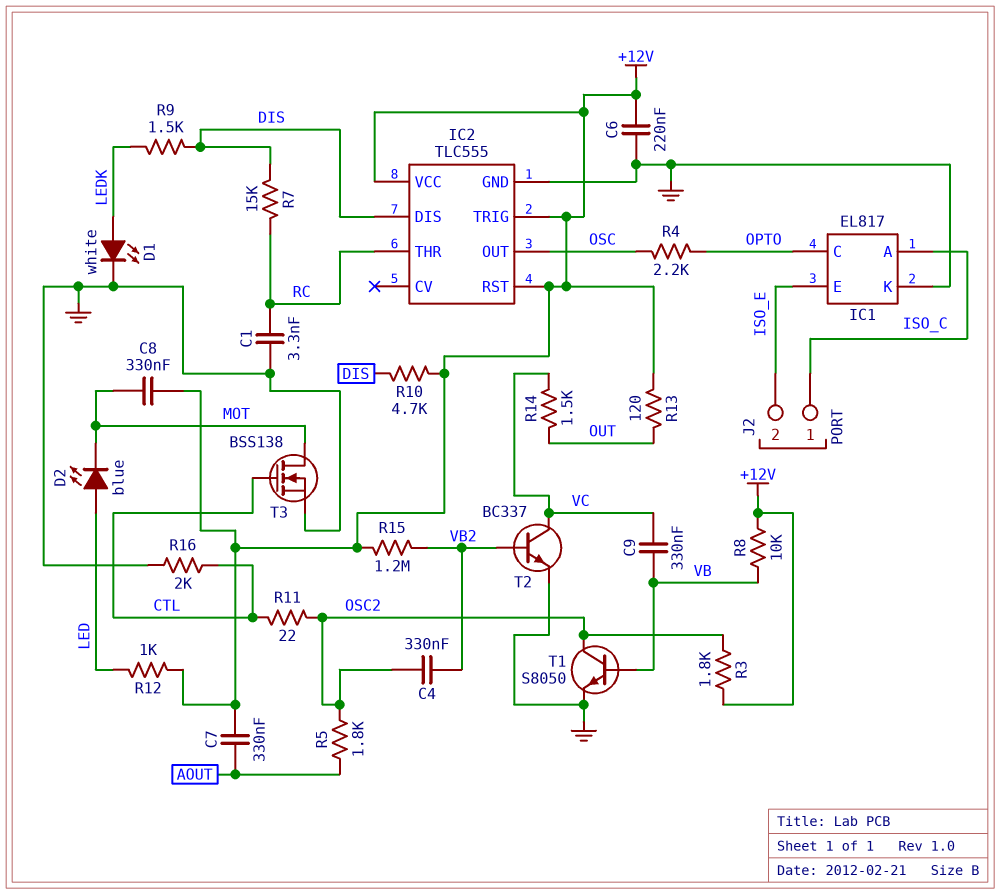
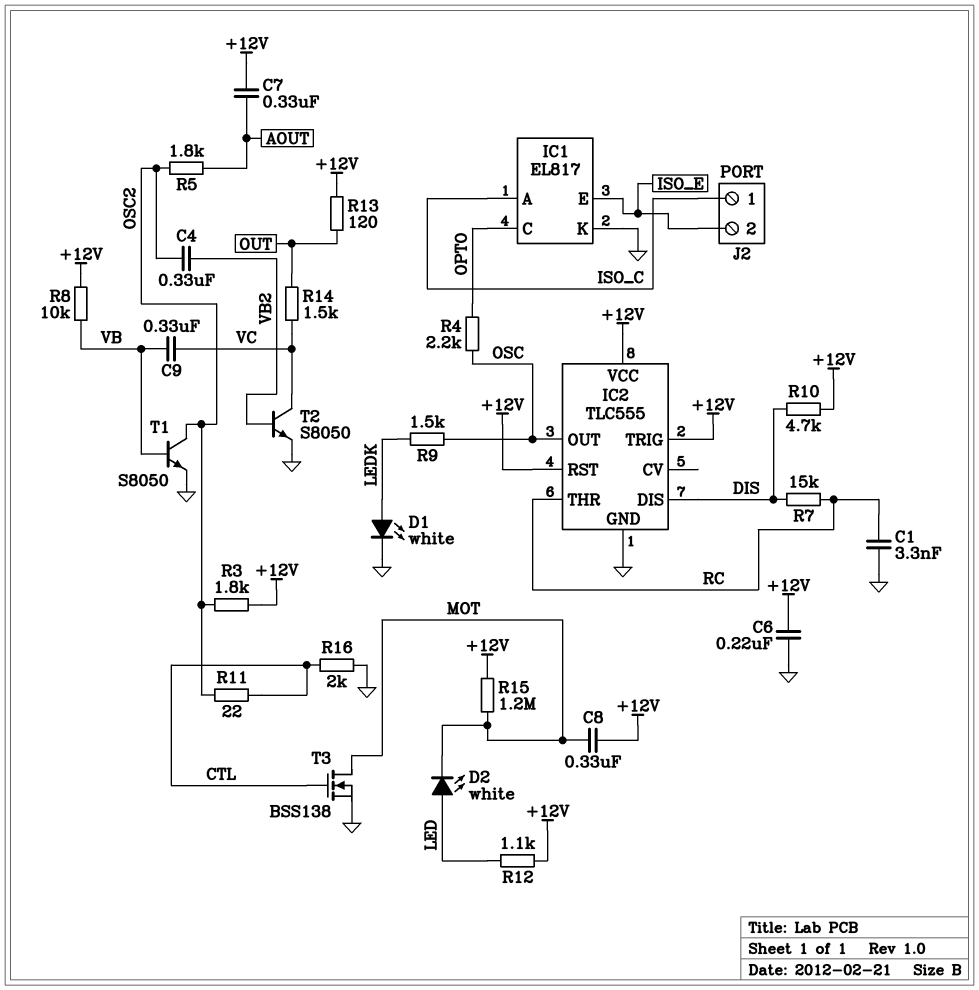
D2: LED blue (A LED, K MOT) -> LED white (A LED, K MOT)
R9: 1.5k (DIS, LEDK) -> 1.5k (LEDK, OSC)
R12: 1k (+12V, LED) -> 1.1k (+12V, LED)
R15: 1.2M (+12V, VB2) -> 1.2M (+12V, MOT)
T2: NPN BC337 (B VB2, C VC, E GND) -> NPN S8050 (B VB2, C VC, E GND)

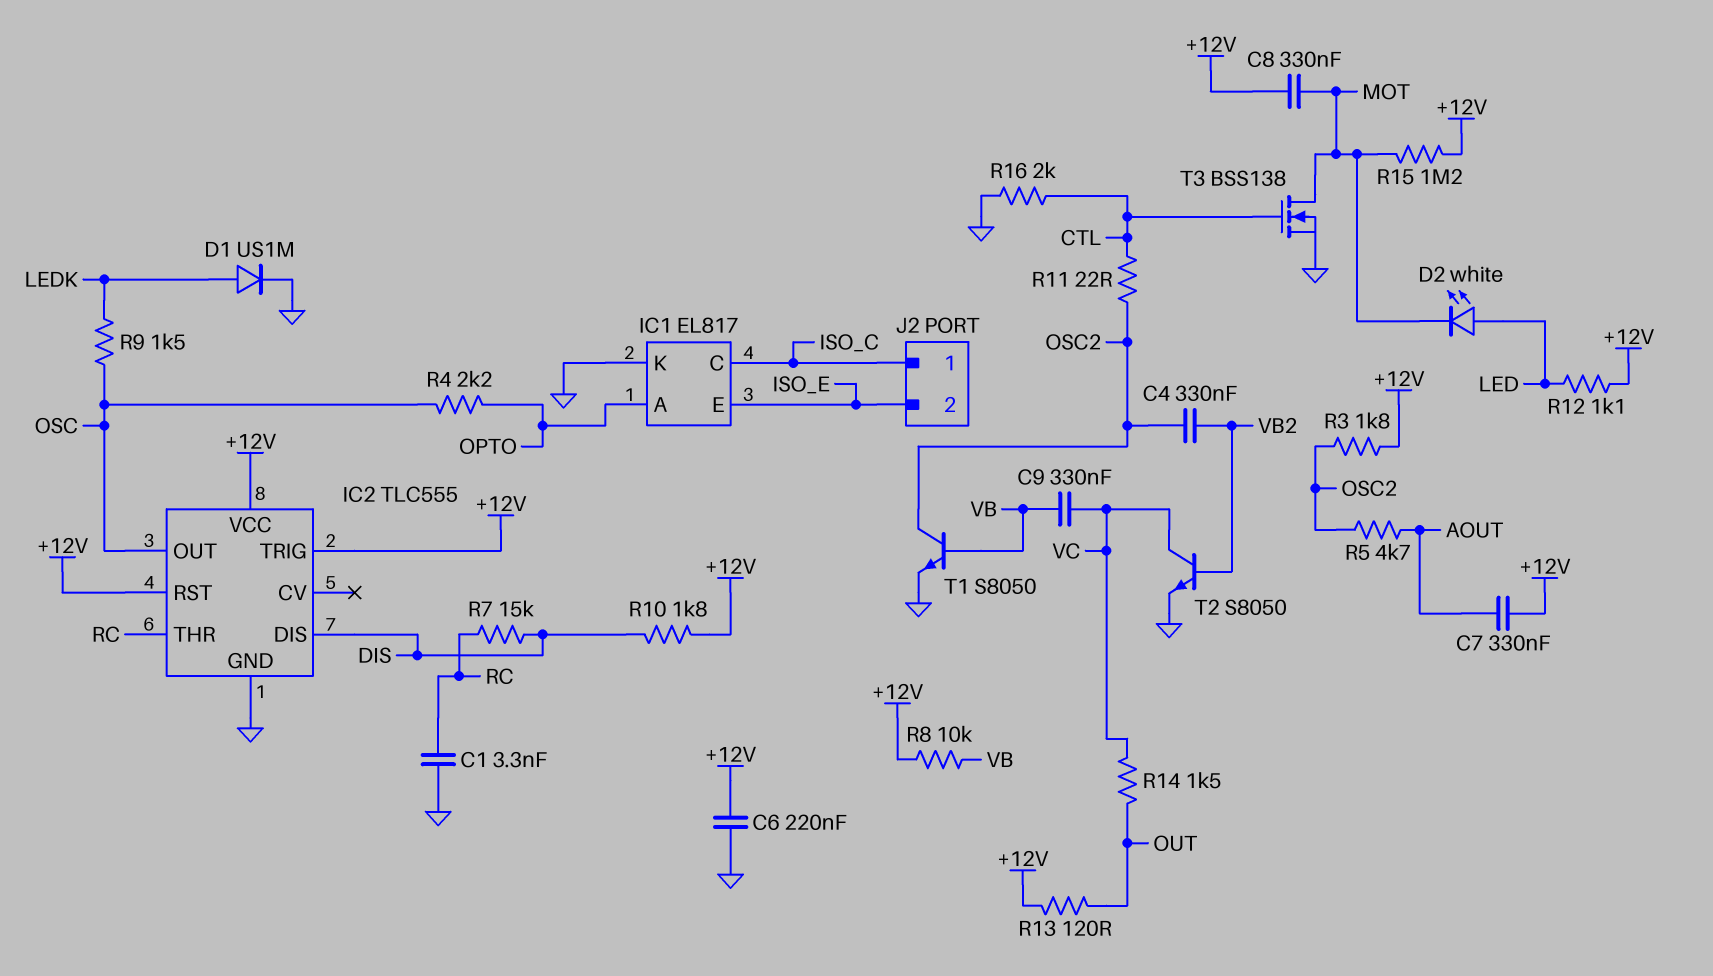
D1: LED white (A LEDK, K GND) -> diode US1M (A LEDK, K GND)
IC1 pin A: ISO_C -> OPTO
IC1 pin C: OPTO -> ISO_C
R5: 1.8k (AOUT, OSC2) -> 4.7k (AOUT, OSC2)
R10: 4.7k (+12V, DIS) -> 1.8k (+12V, DIS)

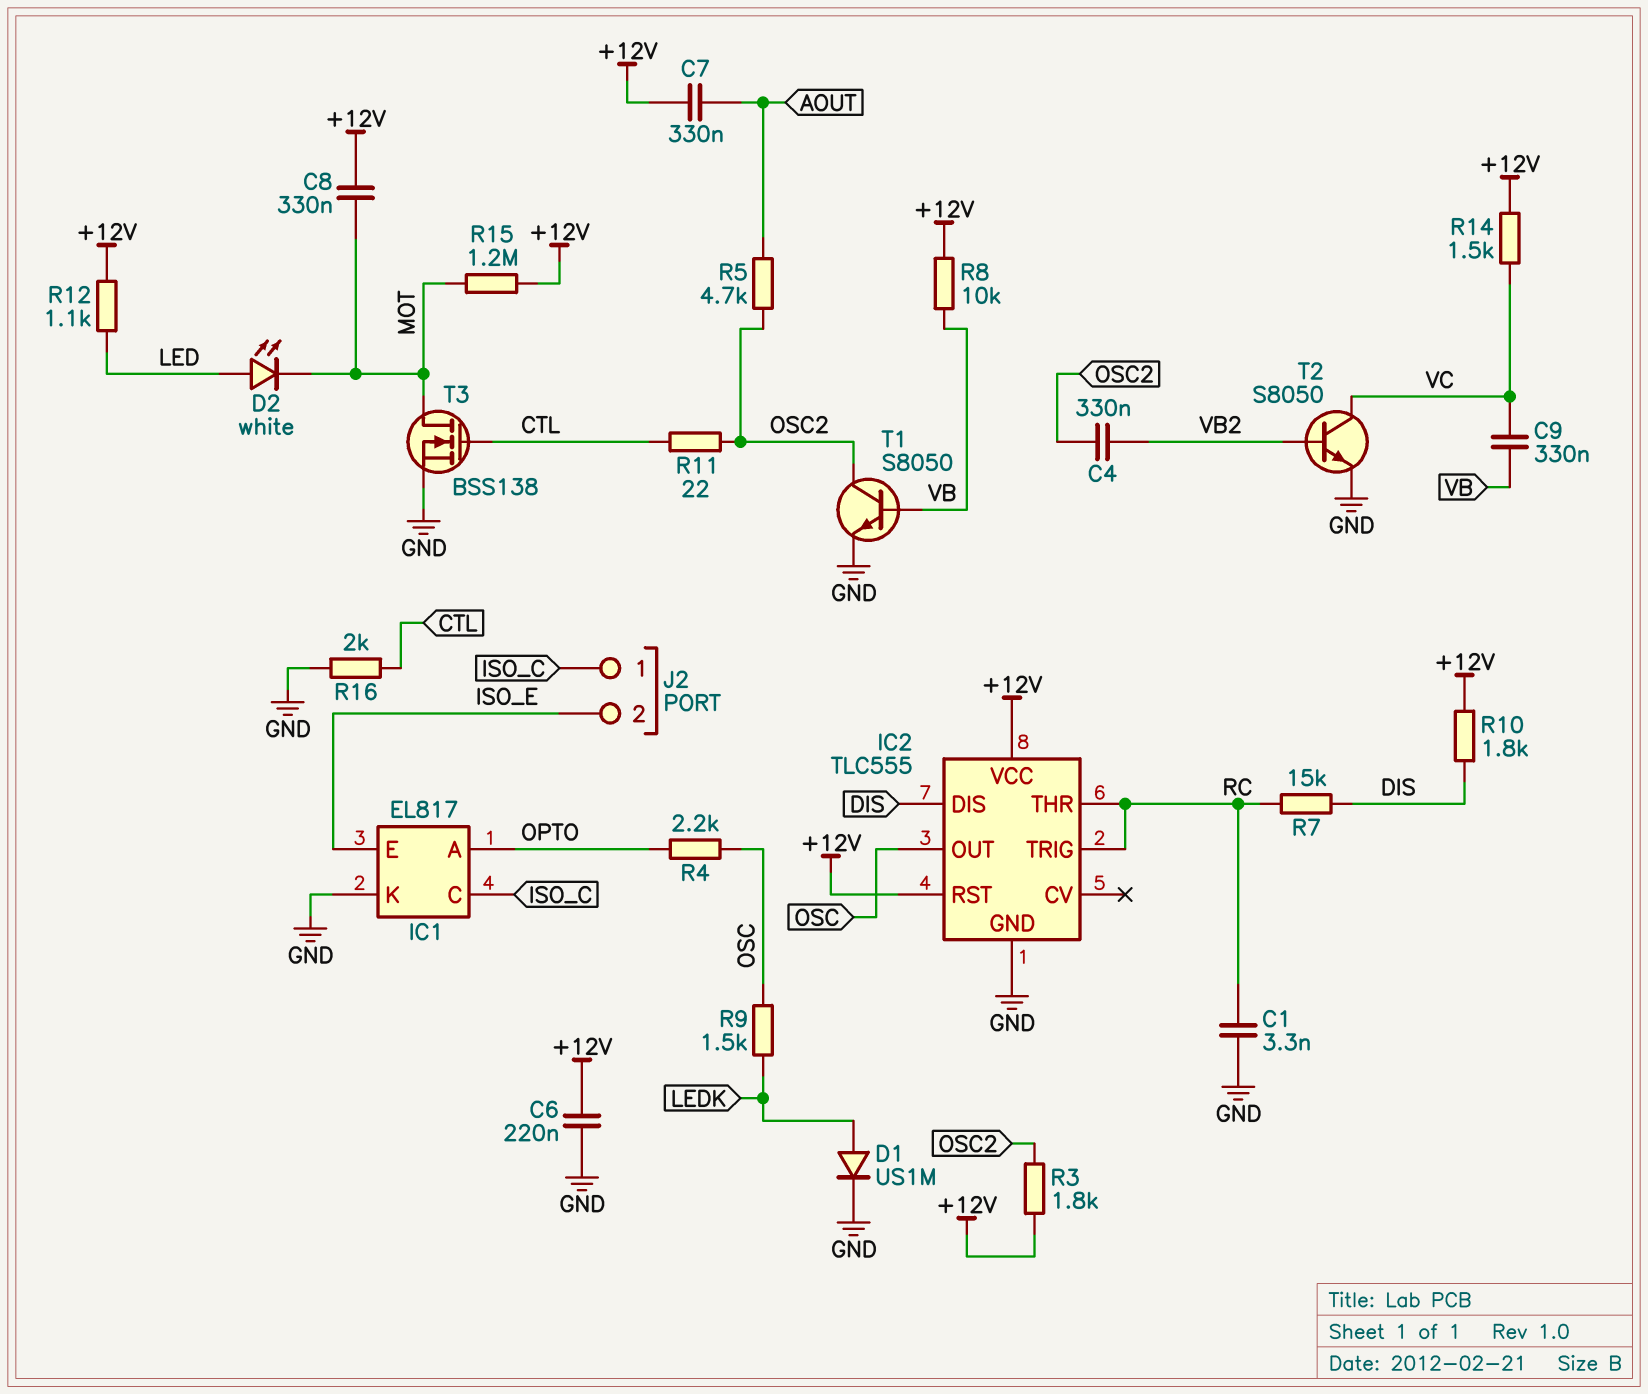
IC2 pin TRIG: +12V -> RC
R13: 120 (+12V, OUT) -> none
R14: 1.5k (OUT, VC) -> 1.5k (+12V, VC)

